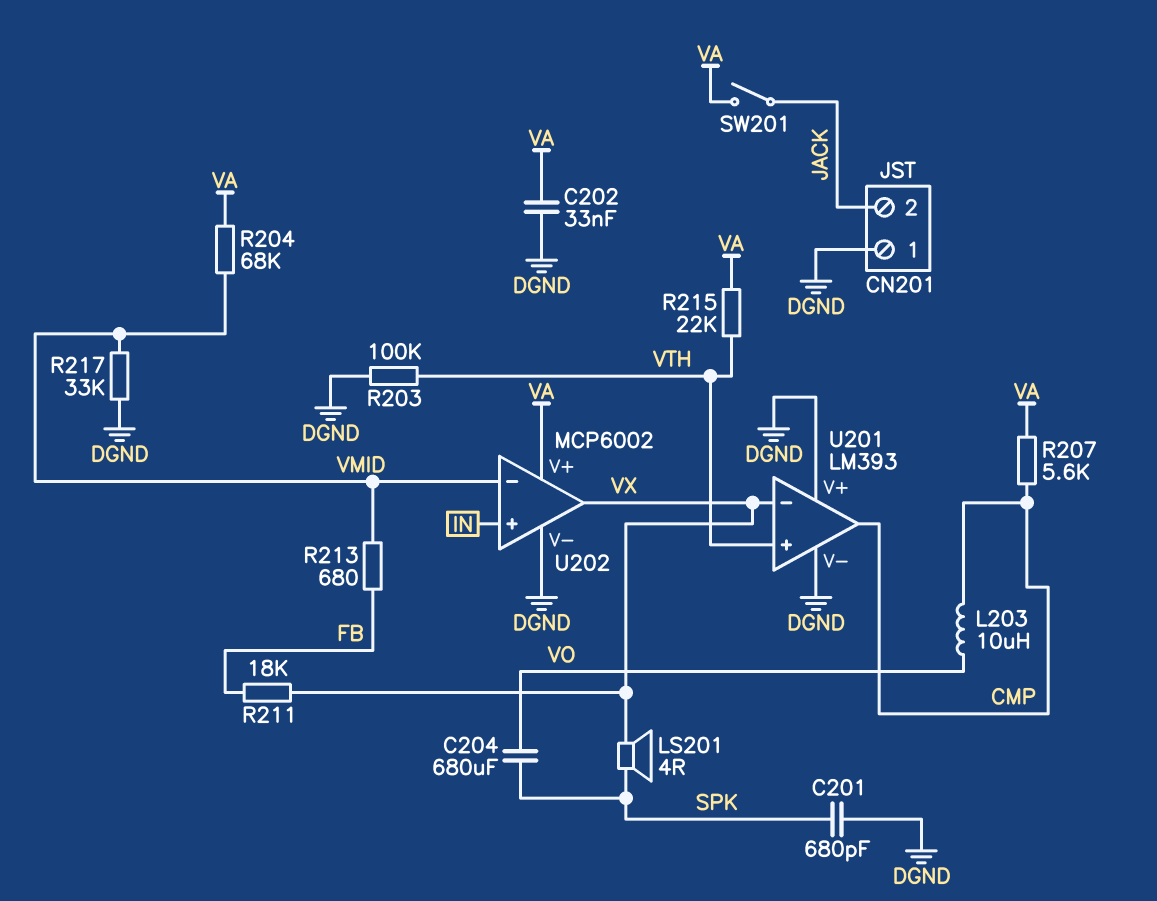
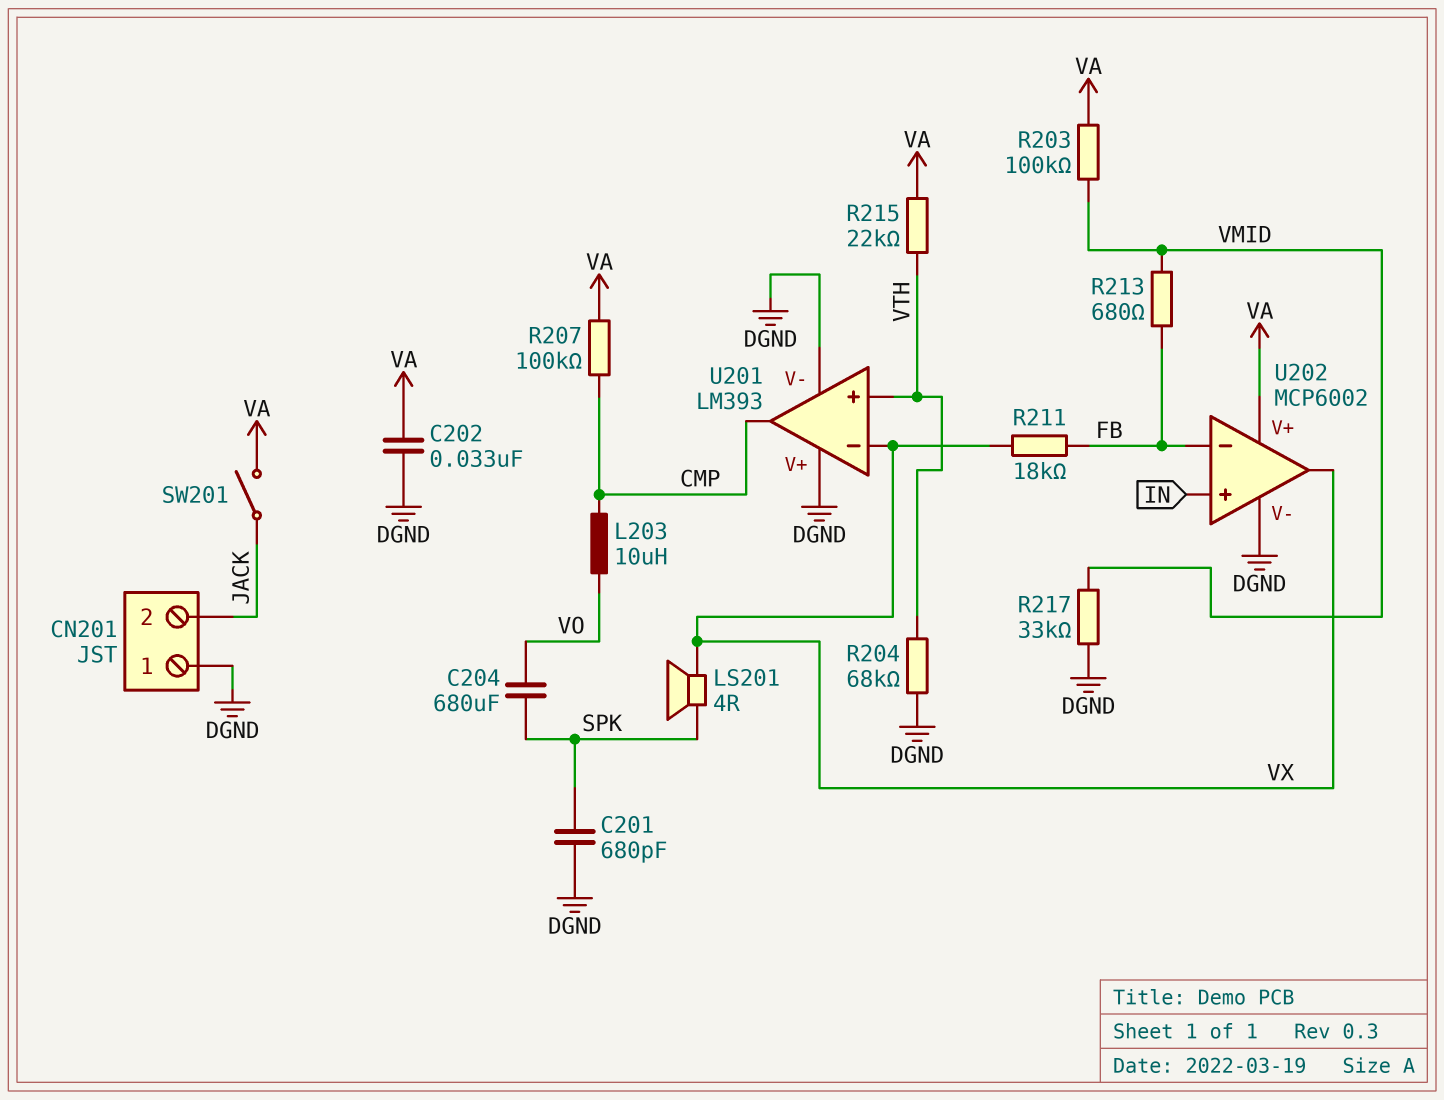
R203: 100k (DGND, VTH) -> 100k (VA, VMID)
R204: 68k (VA, VMID) -> 68k (DGND, VTH)
R207: 5.6k (CMP, VA) -> 100k (CMP, VA)
U202 pin in-: VMID -> FB

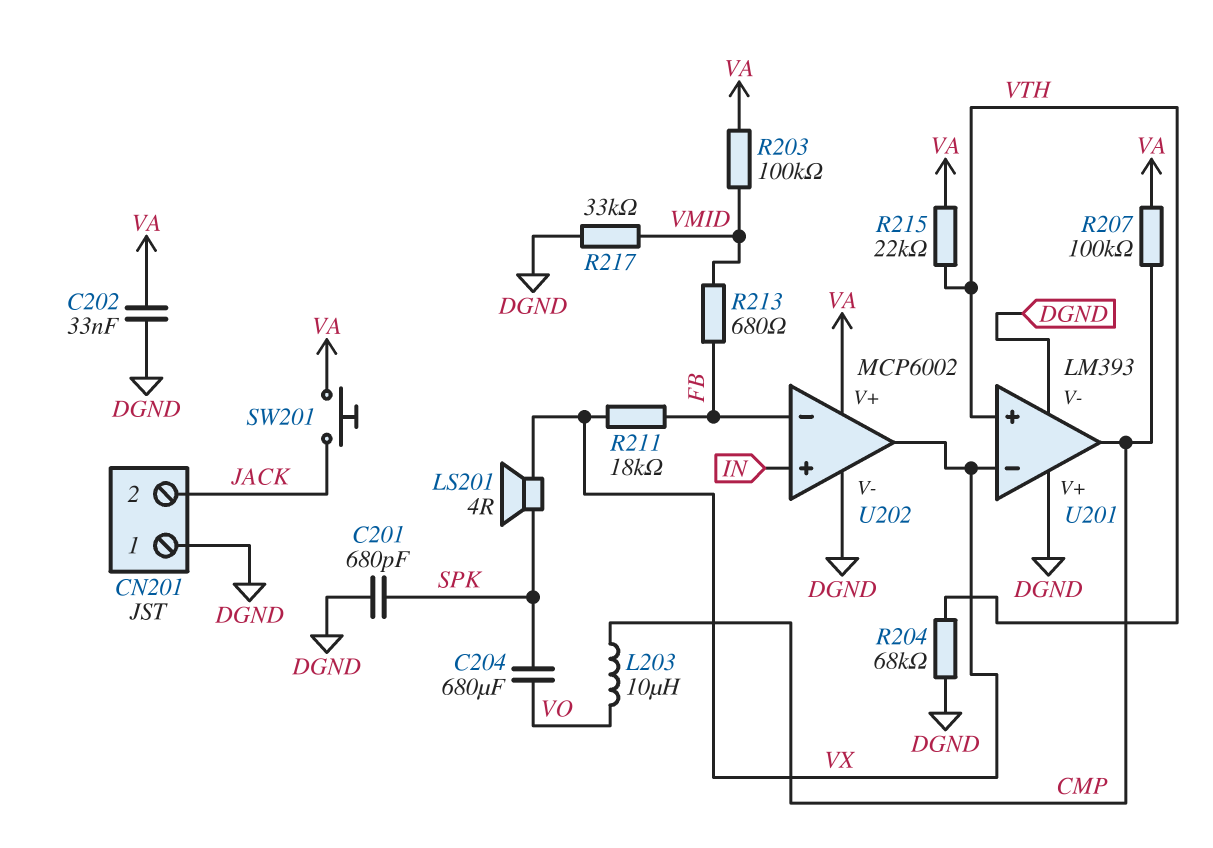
SW201: switch (JACK, VA) -> button (JACK, VA)

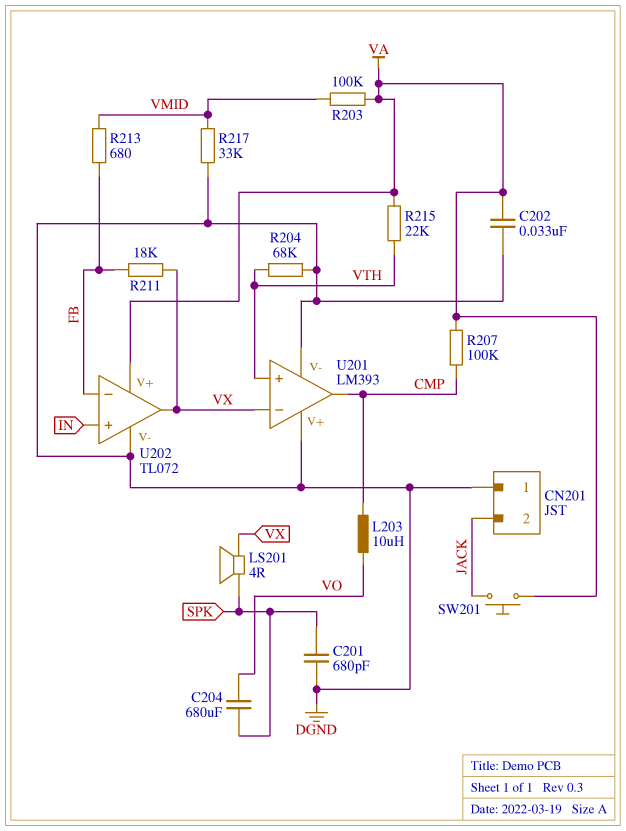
U202: MCP6002 -> TL072

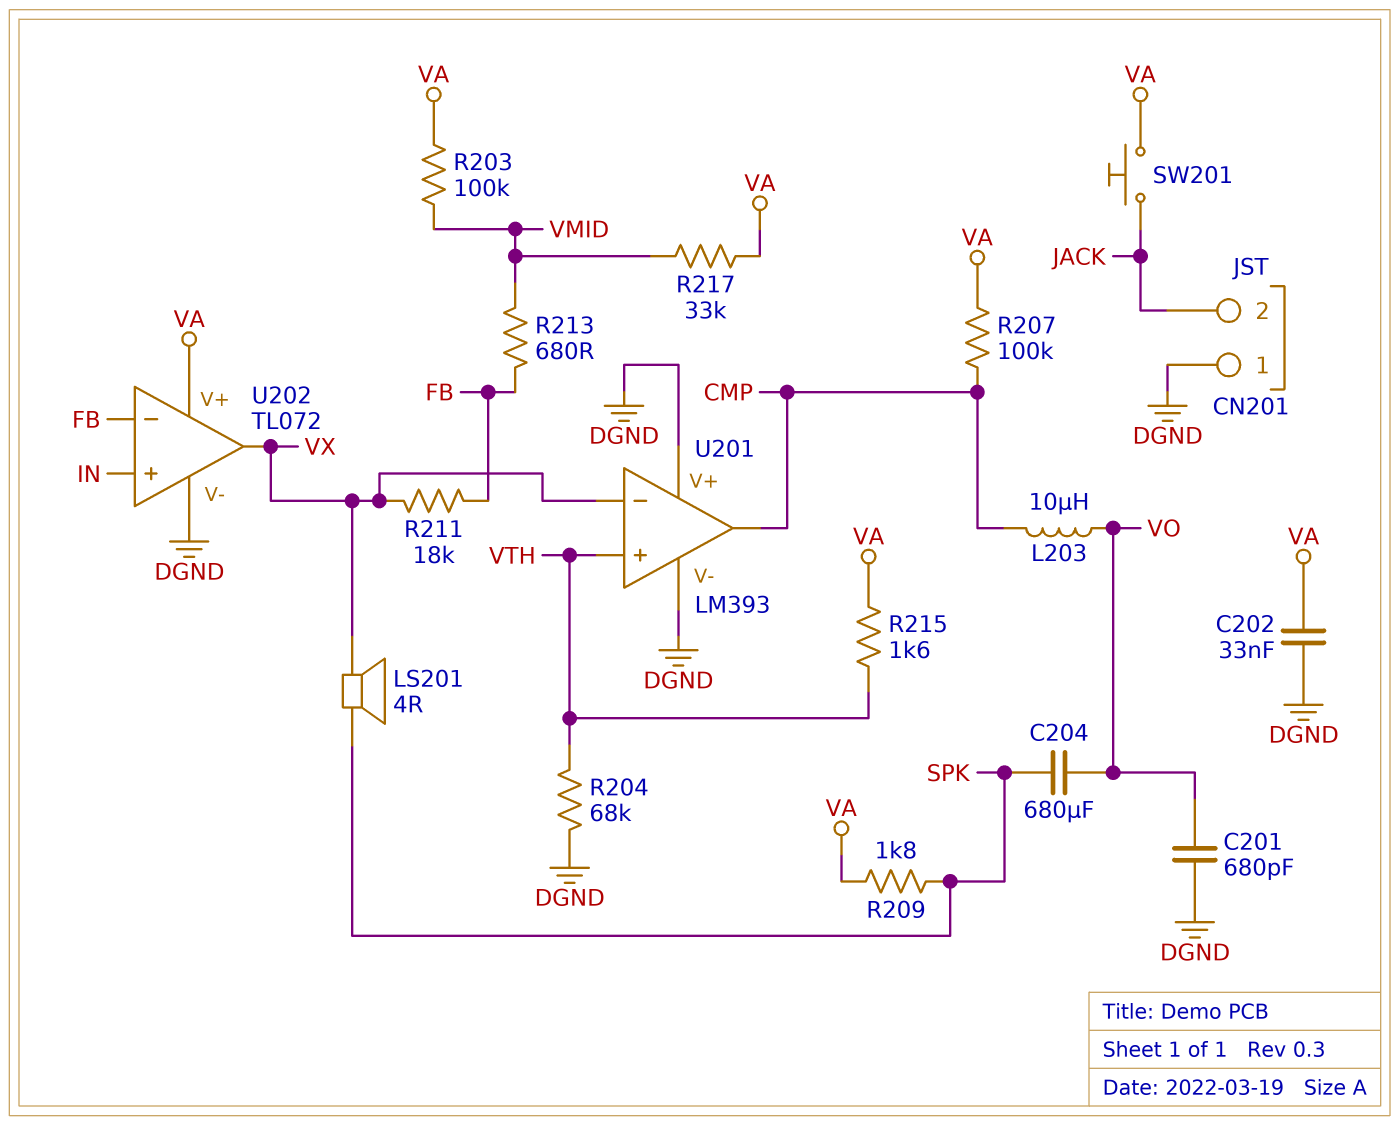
C201: 680pF (DGND, SPK) -> 680pF (DGND, VO)
R209: none -> 1.8k (SPK, VA)
R215: 22k (VA, VTH) -> 1.6k (VA, VTH)
R217: 33k (DGND, VMID) -> 33k (VA, VMID)

